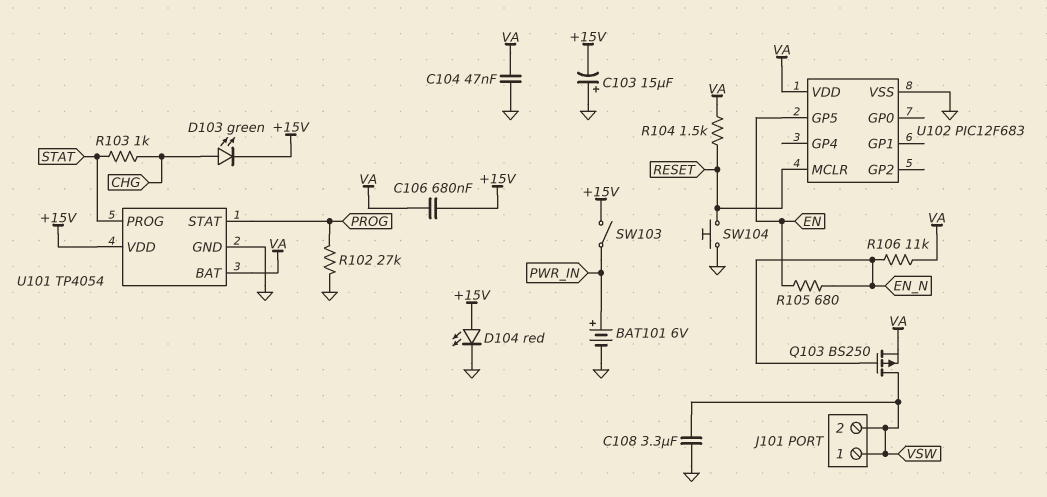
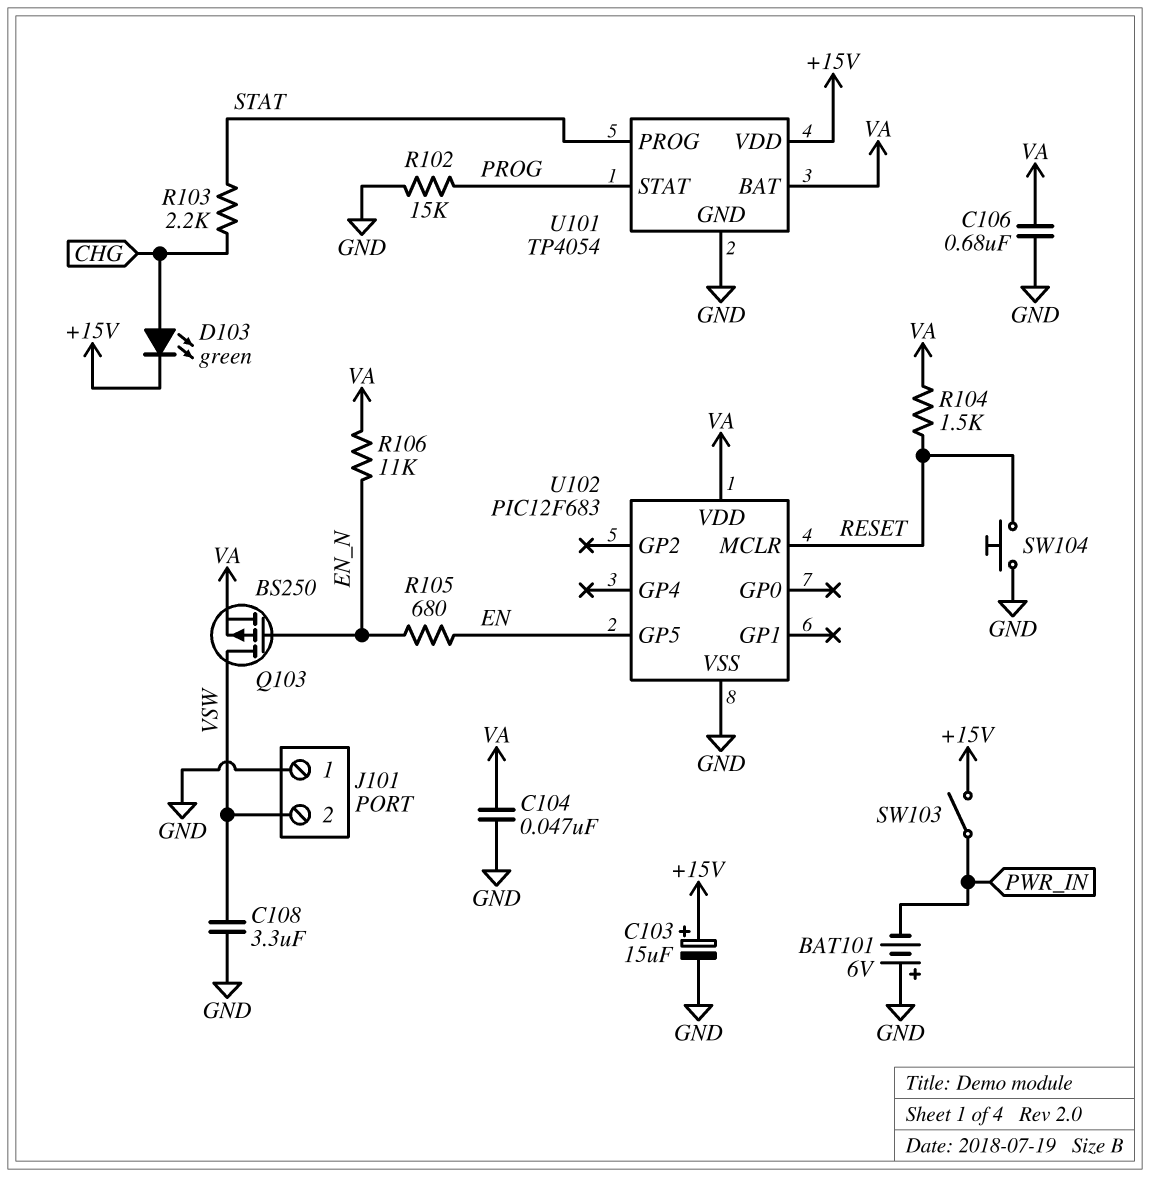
BAT101: 6V (plus PWR_IN, minus GND) -> 6V (plus GND, minus PWR_IN)
C103: 15uF (plus GND, minus +15V) -> 15uF (plus +15V, minus GND)
C106: 680nF (+15V, VA) -> 680nF (GND, VA)
D104: LED red (A +15V, K GND) -> none
J101 pin 1: VSW -> GND
R102: 27k (GND, PROG) -> 15k (GND, PROG)
R103: 1k (CHG, STAT) -> 2.2k (CHG, STAT)

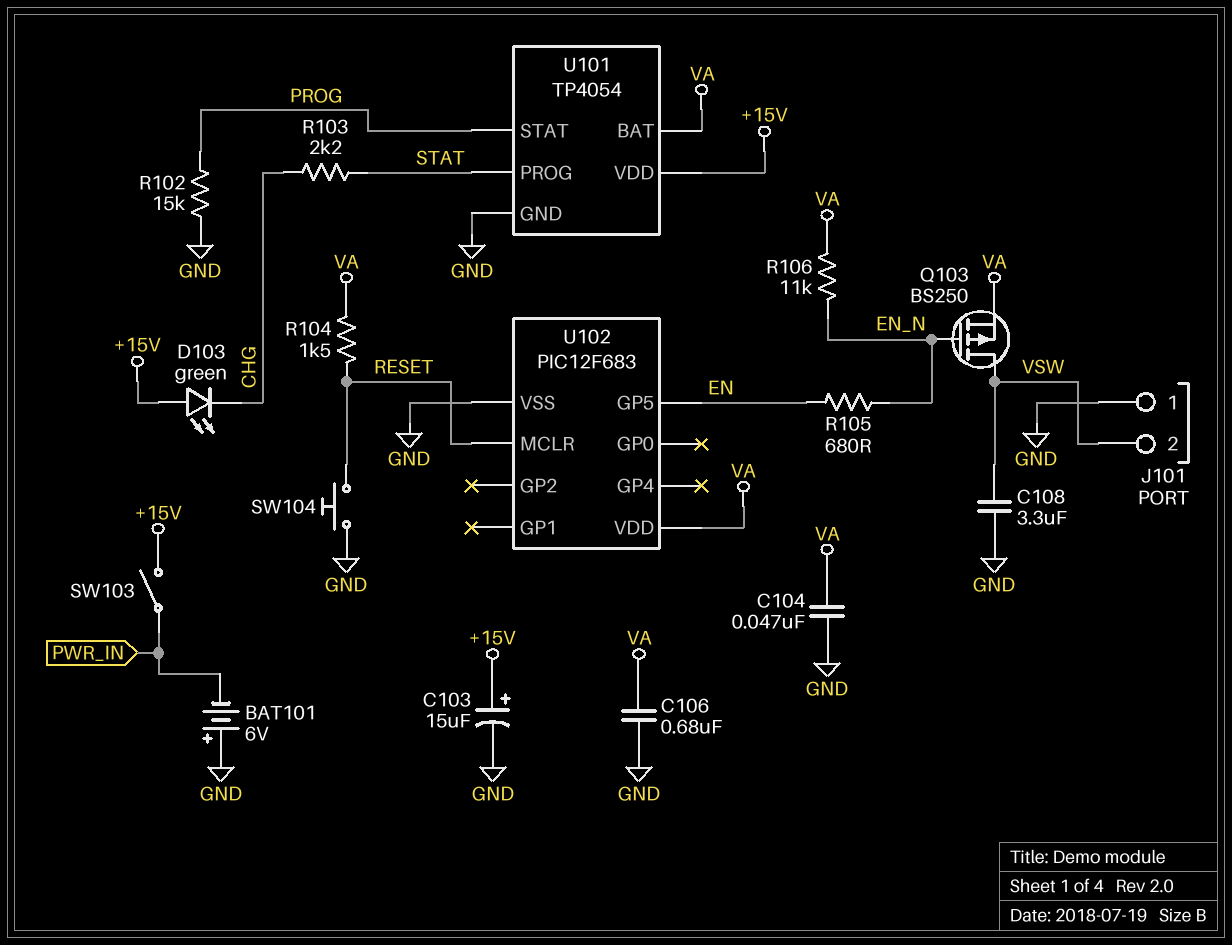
D103: LED green (A CHG, K +15V) -> LED green (A +15V, K CHG)

